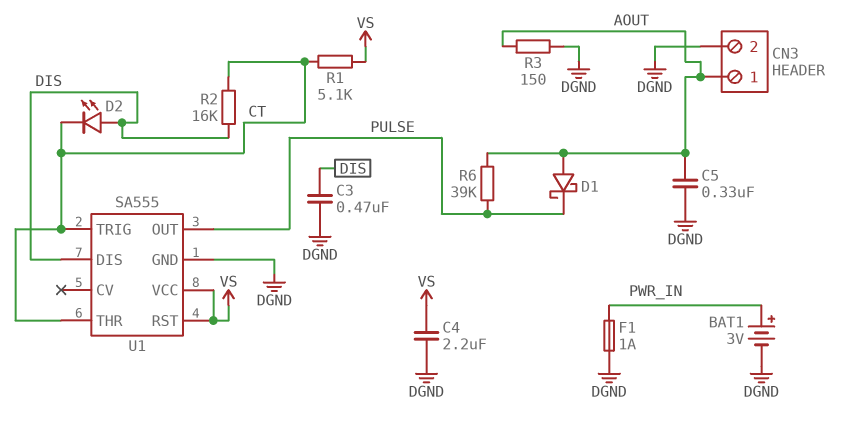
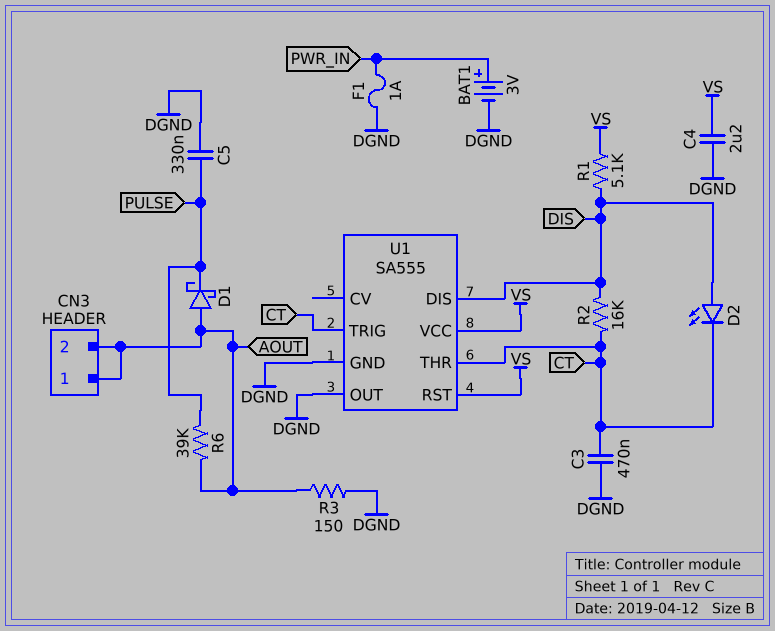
C3: 470nF (DGND, DIS) -> 470nF (CT, DGND)
C5: 330nF (AOUT, DGND) -> 330nF (DGND, PULSE)
CN3 pin 2: DGND -> AOUT
R1: 5.1k (CT, VS) -> 5.1k (DIS, VS)
U1 pin OUT: PULSE -> DGND

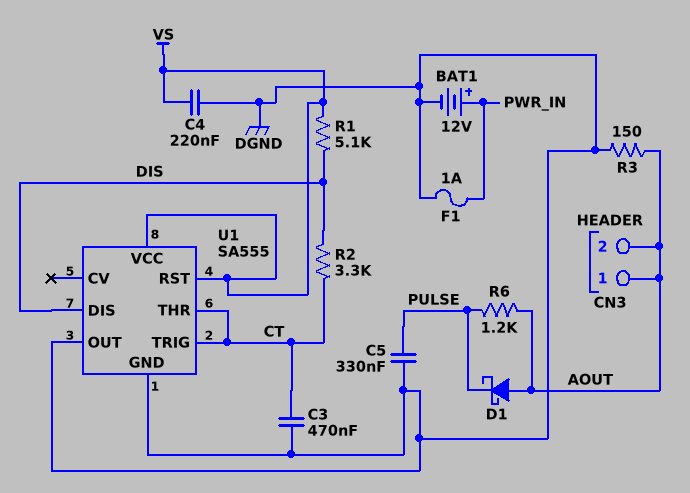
BAT1: 3V (plus PWR_IN, minus DGND) -> 12V (plus PWR_IN, minus DGND)
C4: 2.2uF (DGND, VS) -> 220nF (DGND, VS)
D2: LED (A DIS, K CT) -> none
R2: 16k (CT, DIS) -> 3.3k (CT, DIS)
R6: 39k (AOUT, PULSE) -> 1.2k (AOUT, PULSE)

